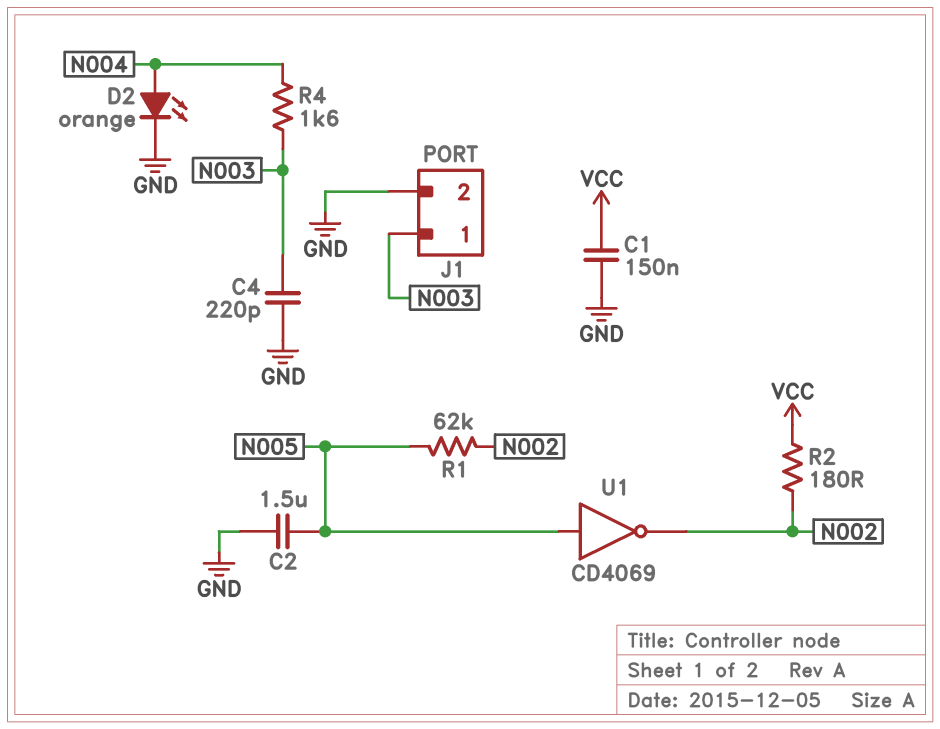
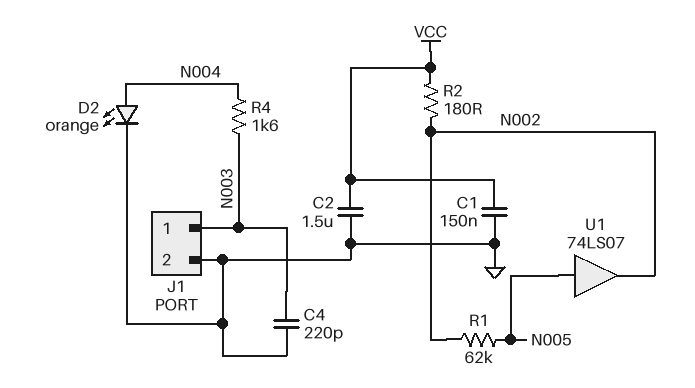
C2: 1.5uF (GND, N005) -> 1.5uF (GND, VCC)
U1: NOT CD4069 (in N005, out N002) -> buffer 74LS07 (in N005, out N002)

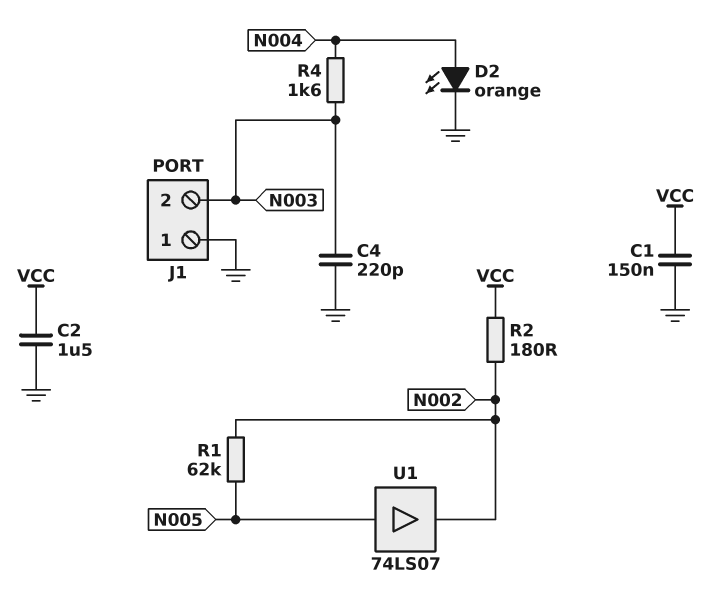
J1 pin 1: N003 -> GND
J1 pin 2: GND -> N003

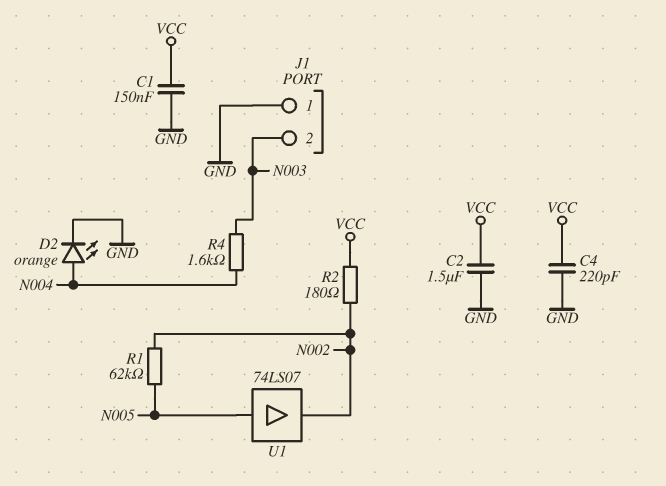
C4: 220pF (GND, N003) -> 220pF (GND, VCC)

